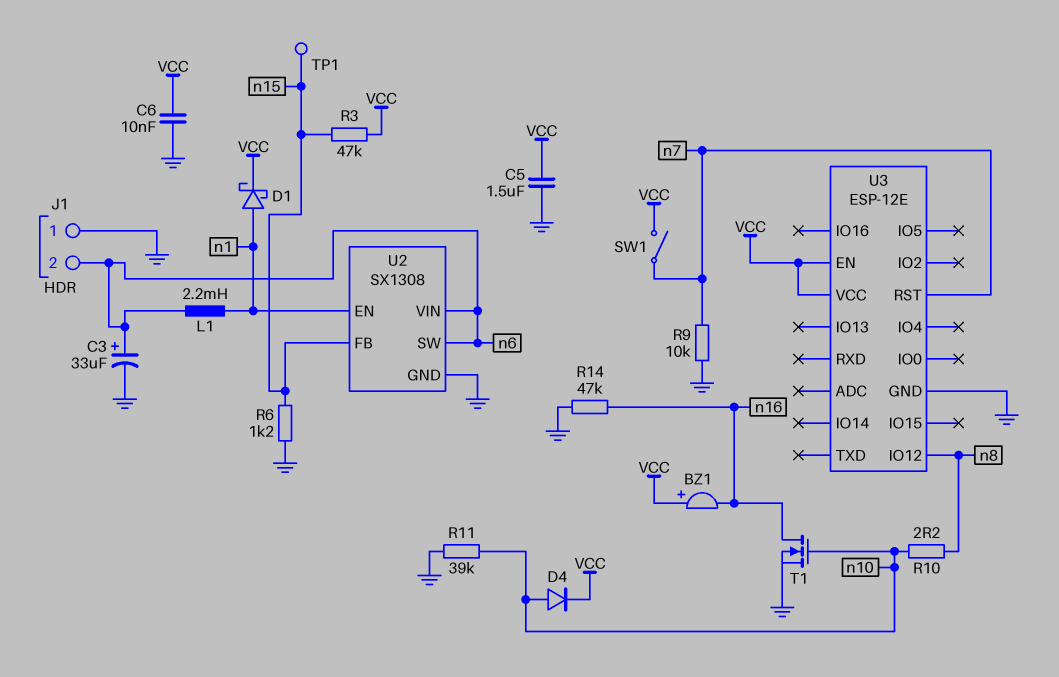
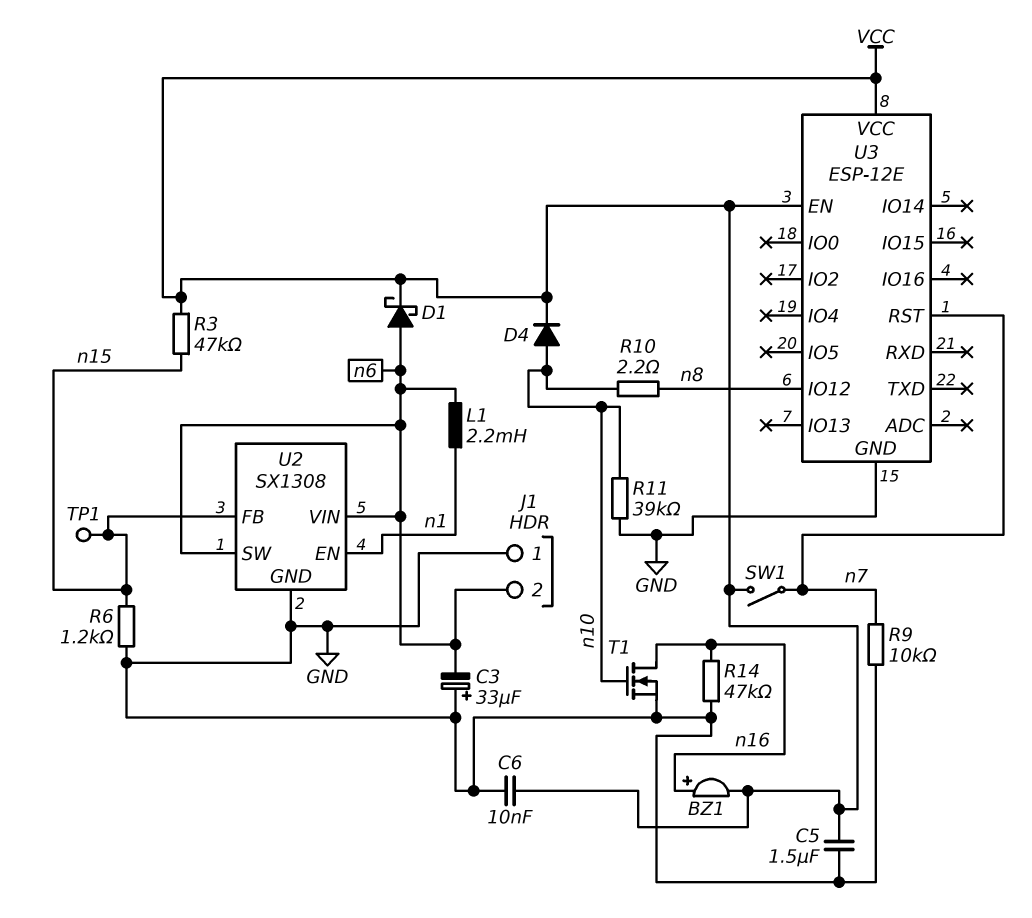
BZ1: buzzer (plus VCC, minus n16) -> buzzer (plus n16, minus VCC)
C3: 33uF (plus n6, minus GND) -> 33uF (plus GND, minus n6)
D1: schottky (A n1, K VCC) -> schottky (A n6, K VCC)

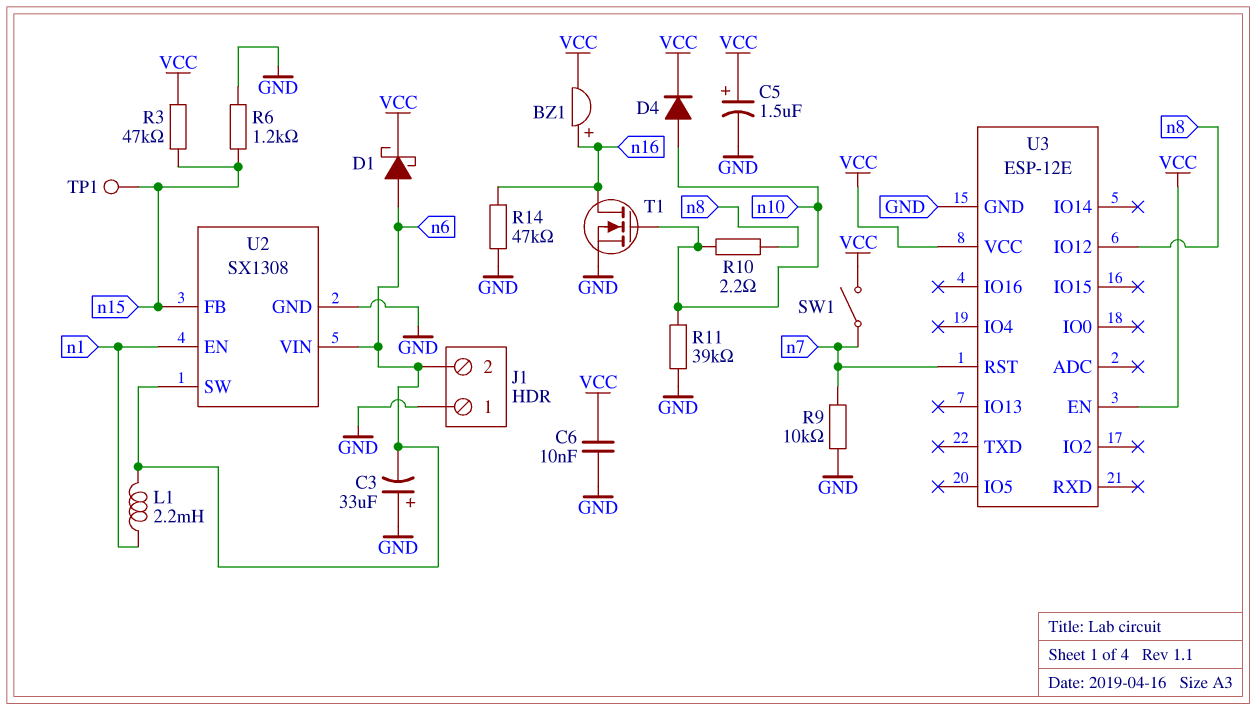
C5: 1.5uF (GND, VCC) -> 1.5uF (plus VCC, minus GND)

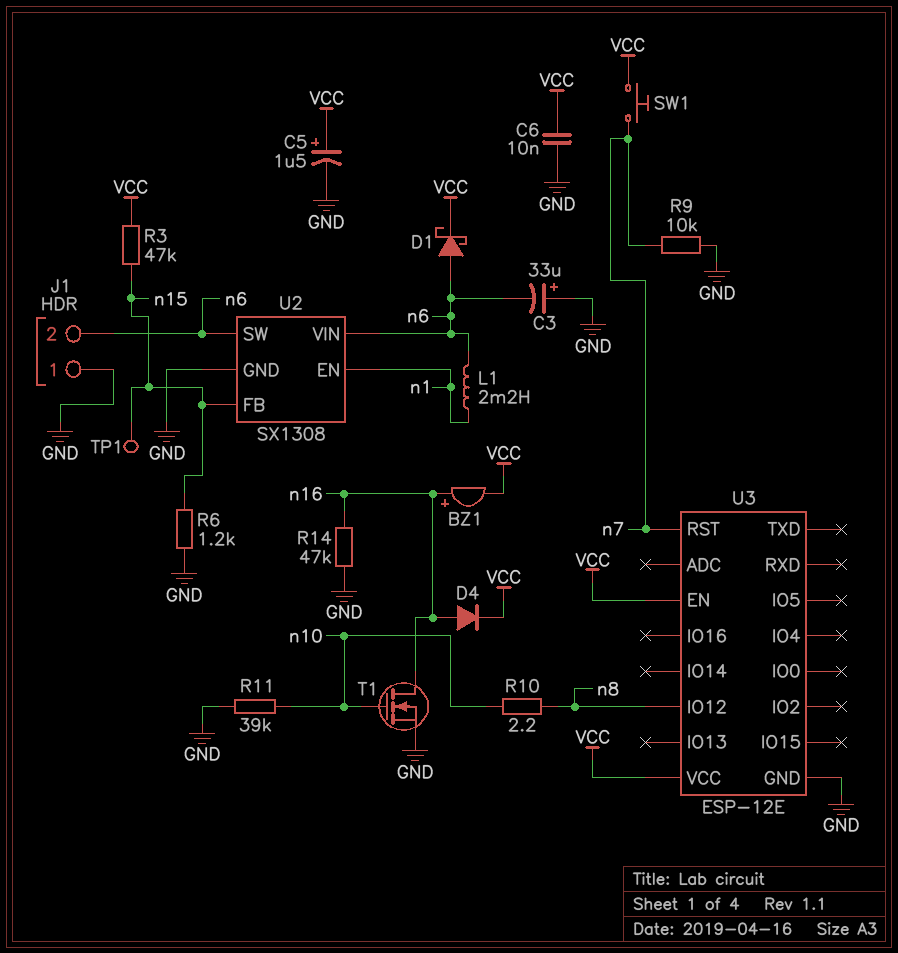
D4: diode (A n10, K VCC) -> diode (A n16, K VCC)
SW1: switch (VCC, n7) -> button (VCC, n7)

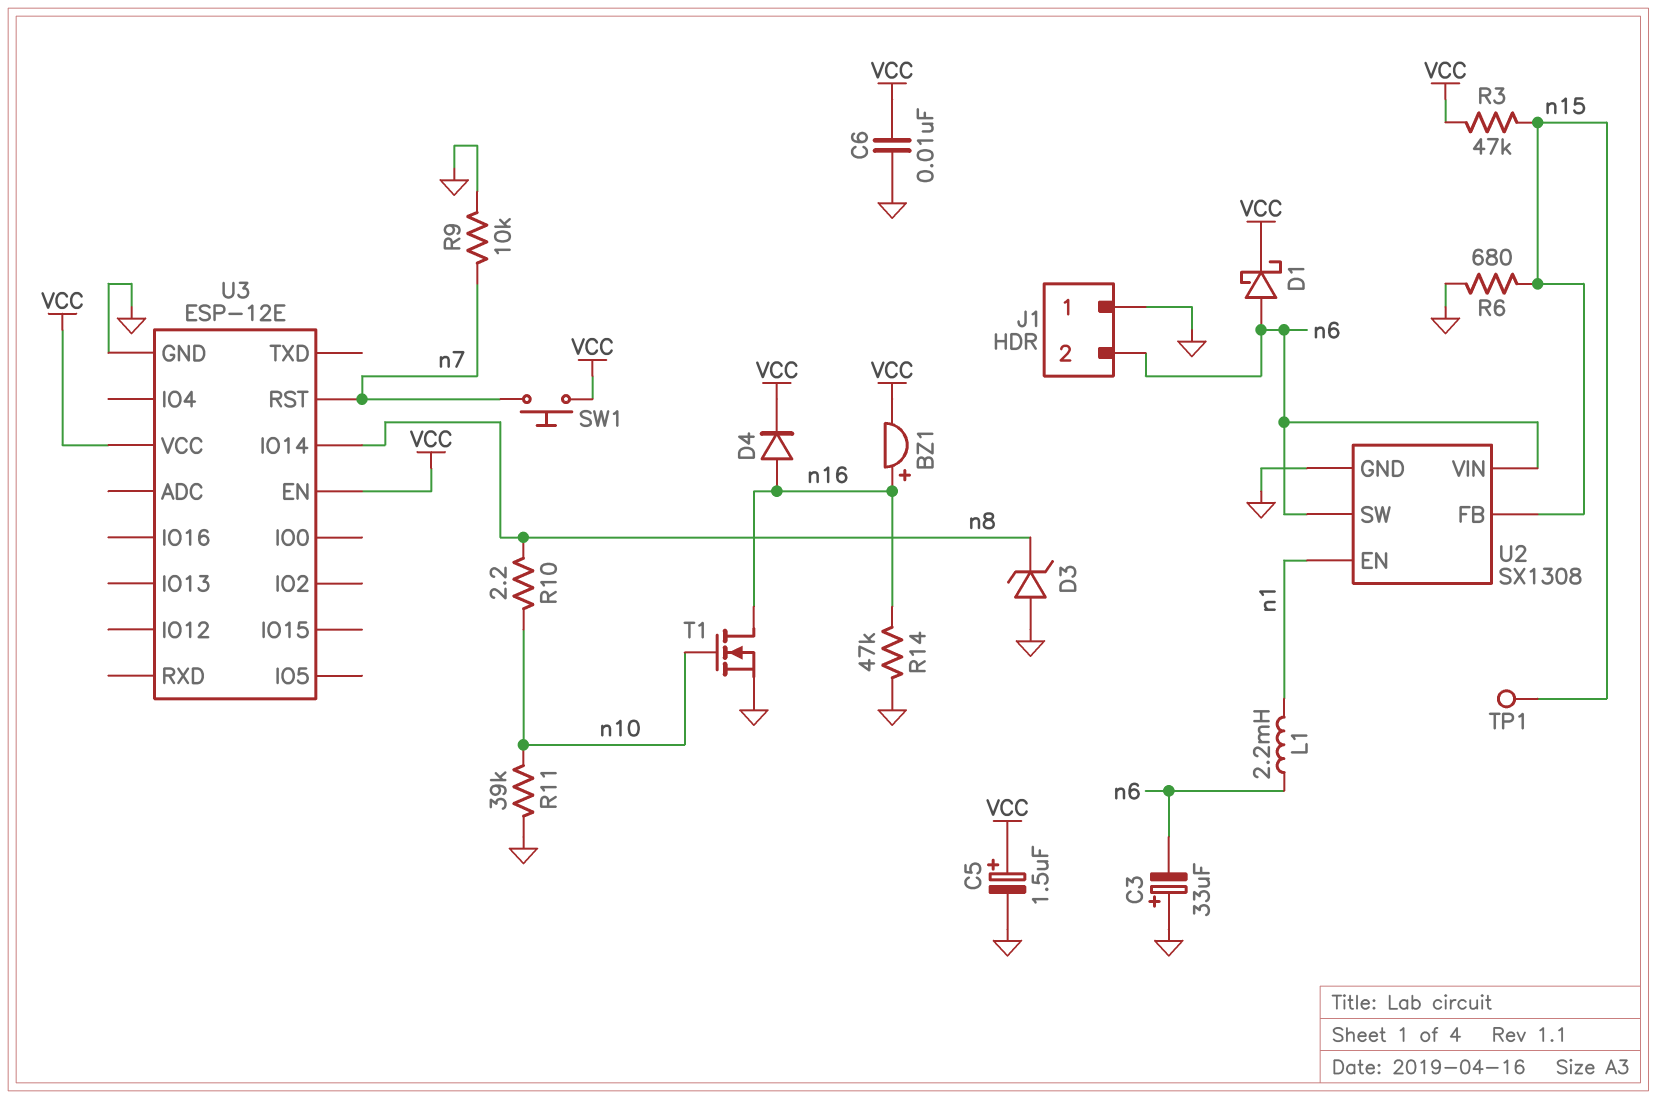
D3: none -> zener (A GND, K n8)
R6: 1.2k (GND, n15) -> 680 (GND, n15)
U3 pin IO12: n8 -> none
U3 pin IO14: none -> n8

